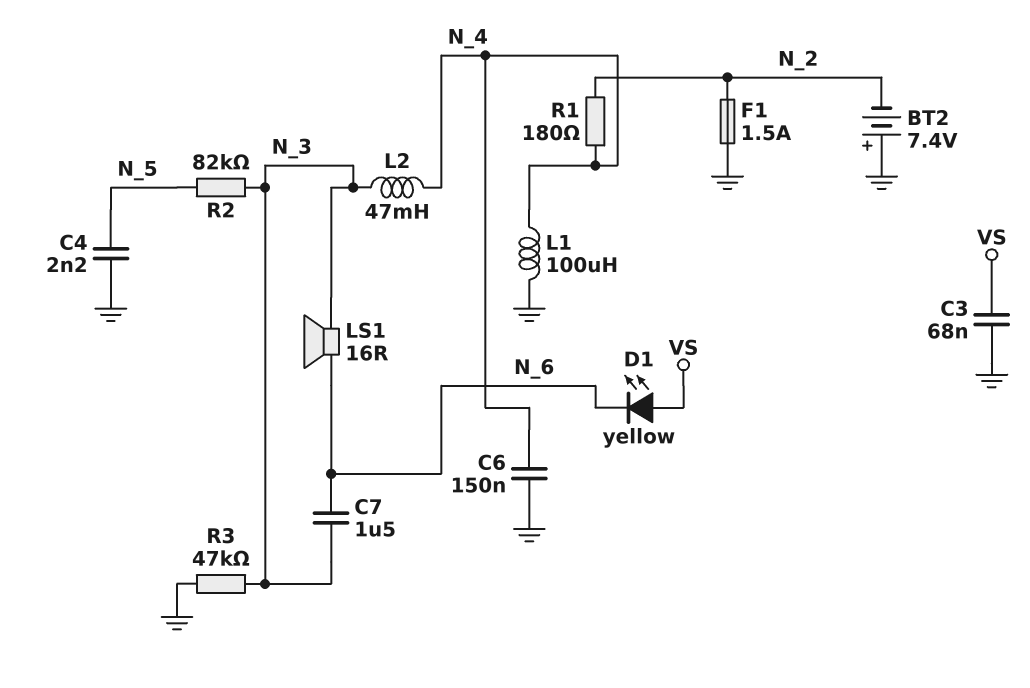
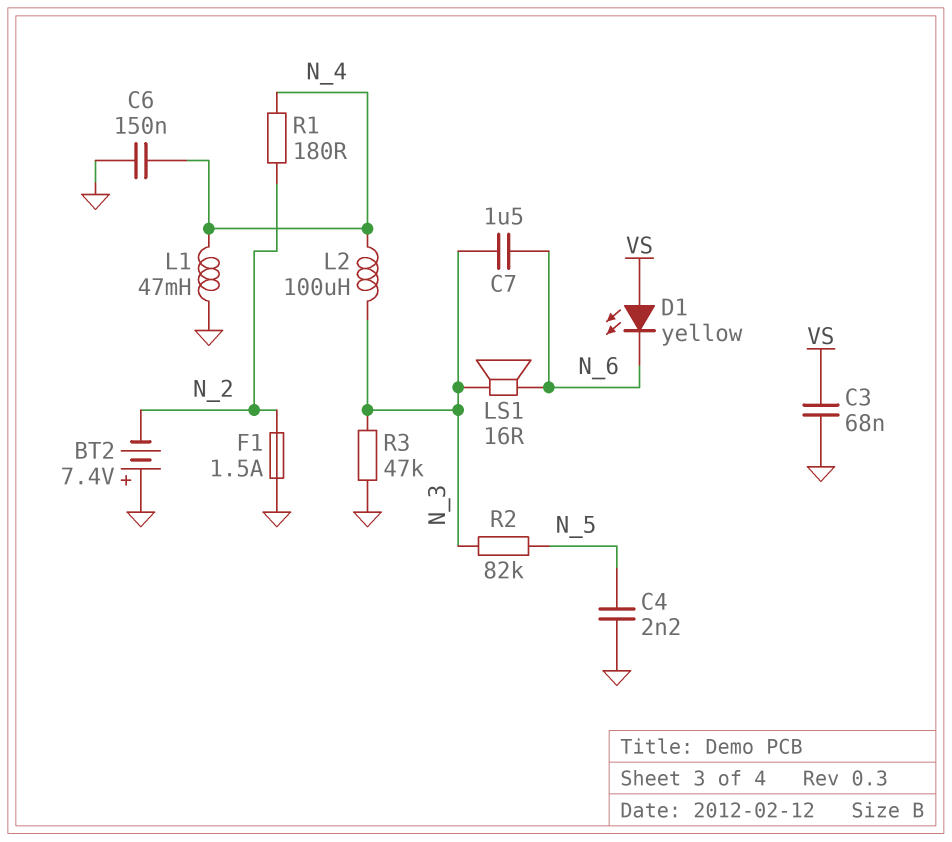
L1: 100uH (GND, N_4) -> 47mH (GND, N_4)
L2: 47mH (N_3, N_4) -> 100uH (N_3, N_4)

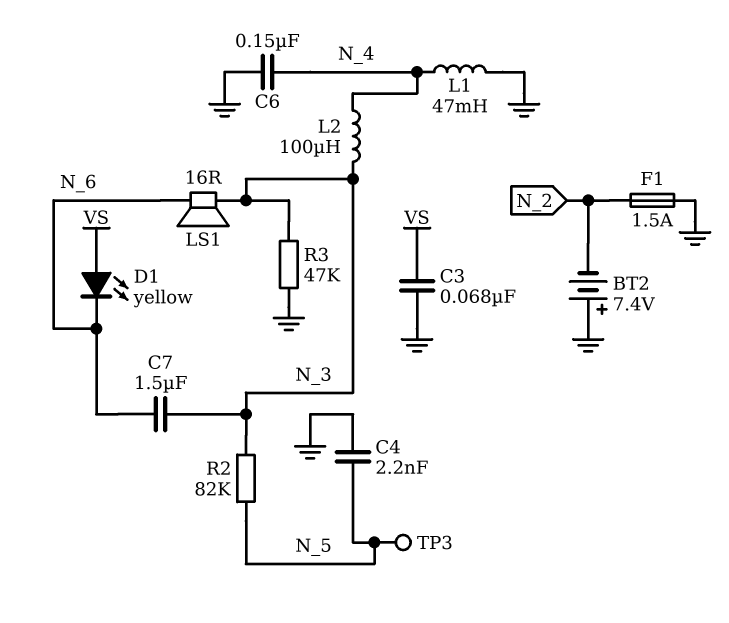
R1: 180 (N_2, N_4) -> none
TP3: none -> test point (N_5)

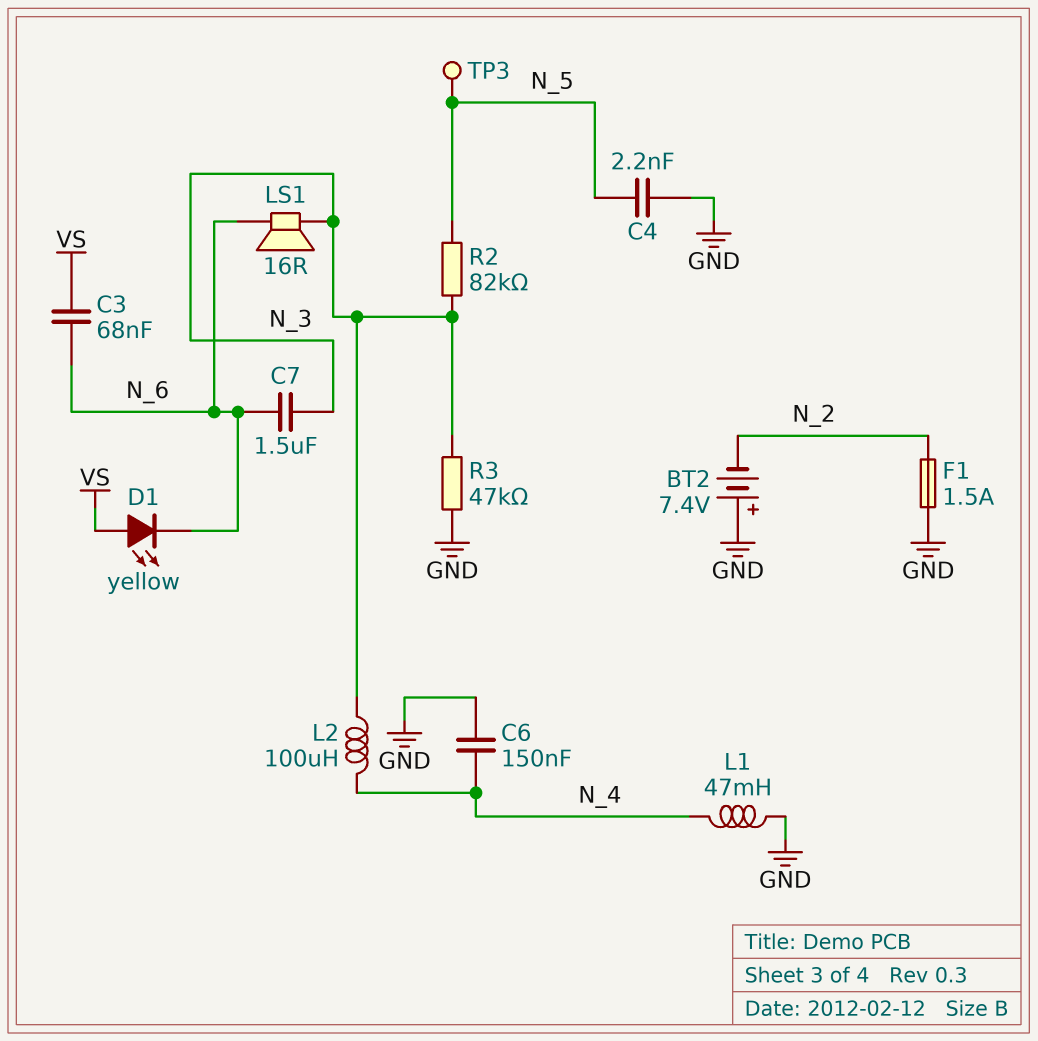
C3: 68nF (GND, VS) -> 68nF (N_6, VS)

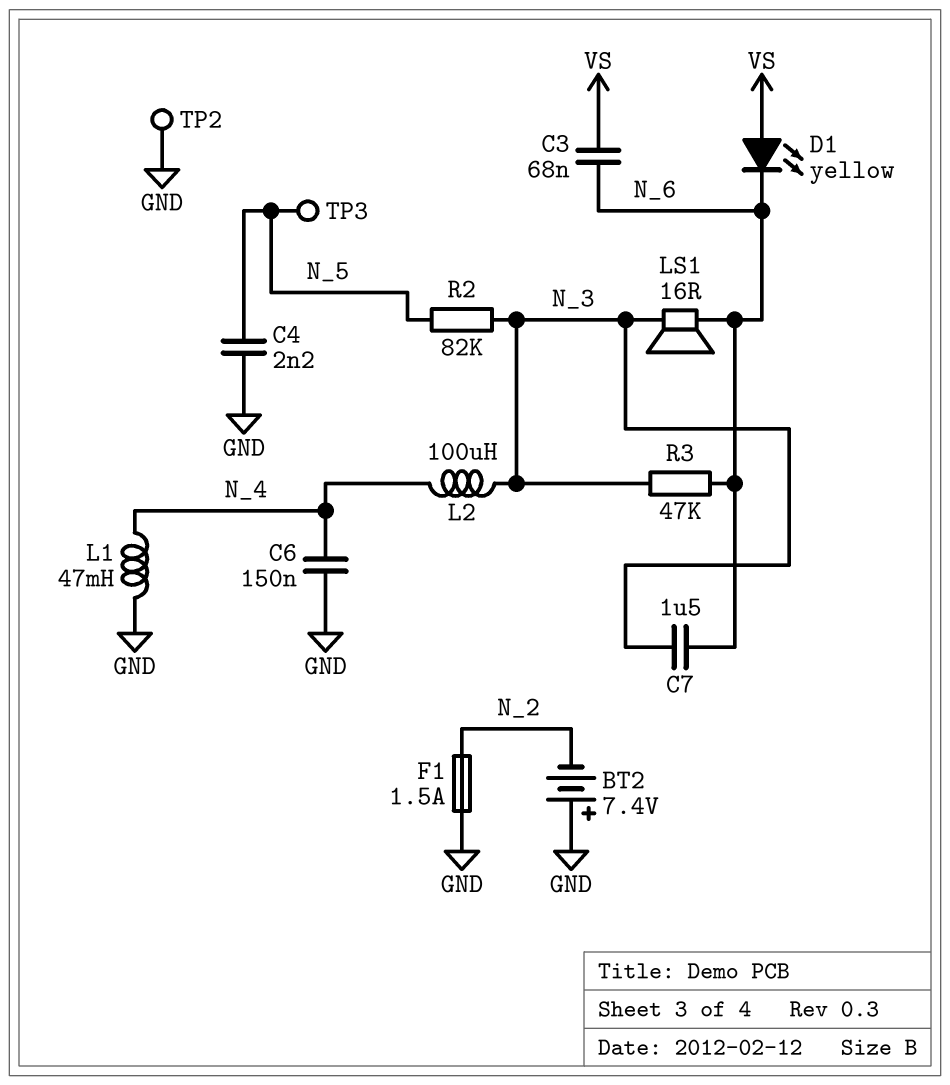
R3: 47k (GND, N_3) -> 47k (N_3, N_6)
TP2: none -> test point (GND)

